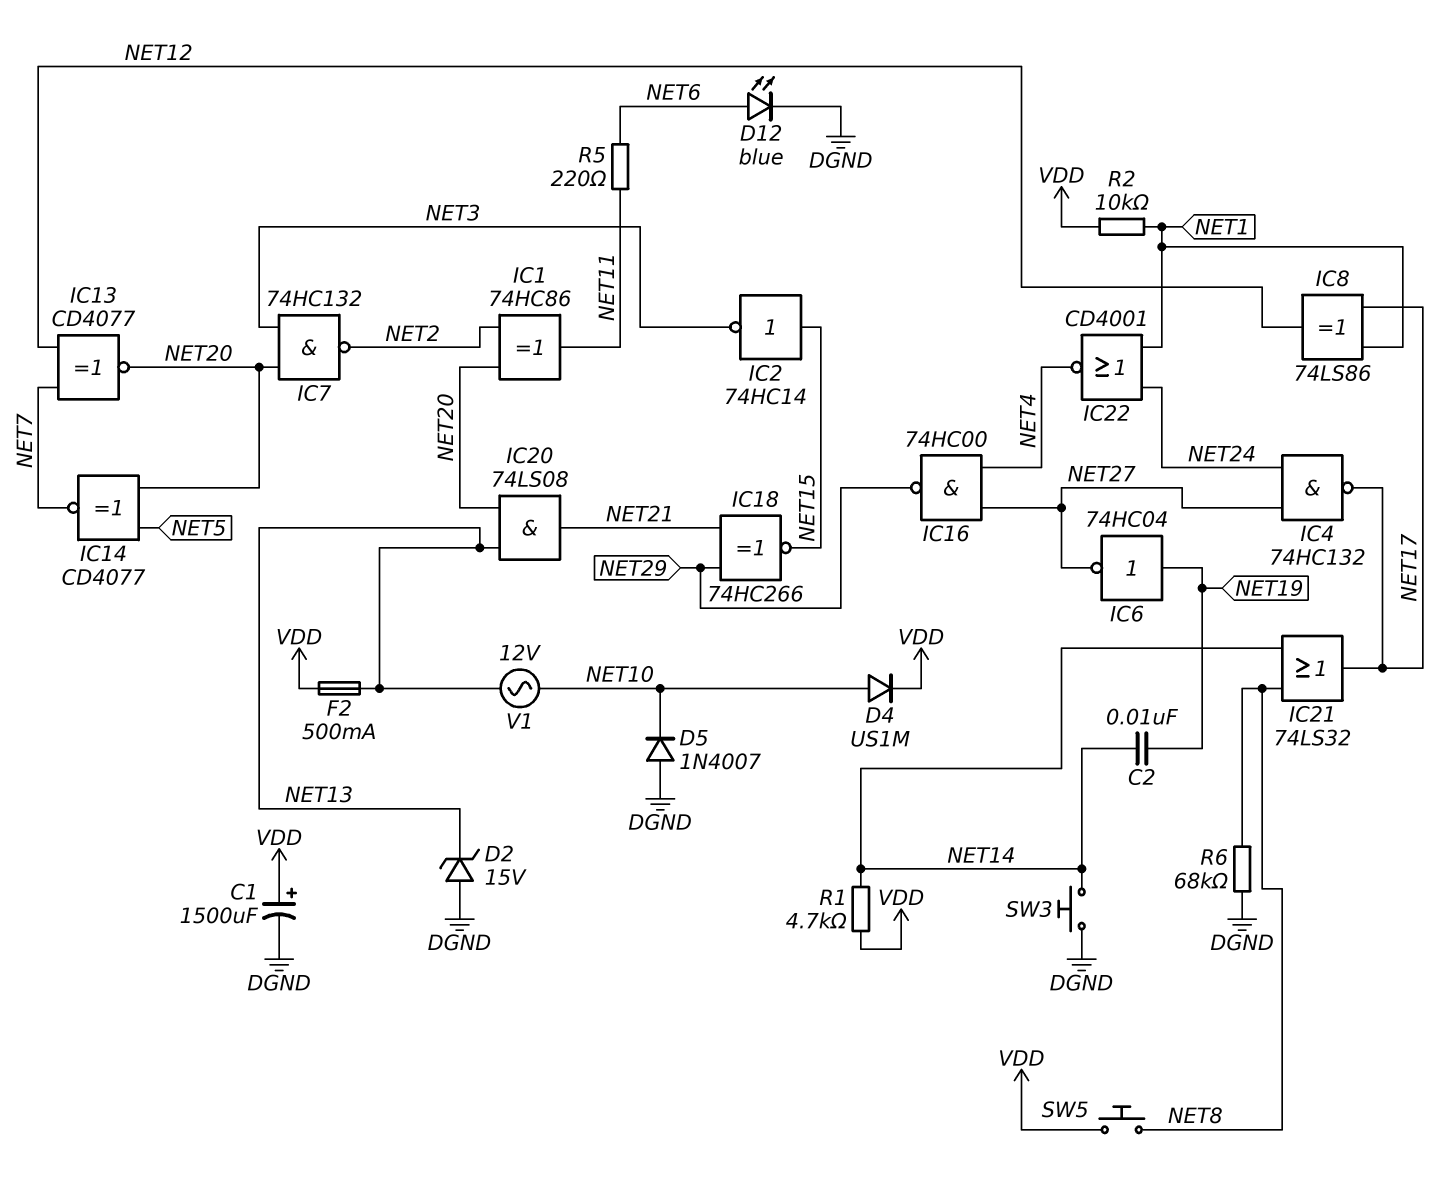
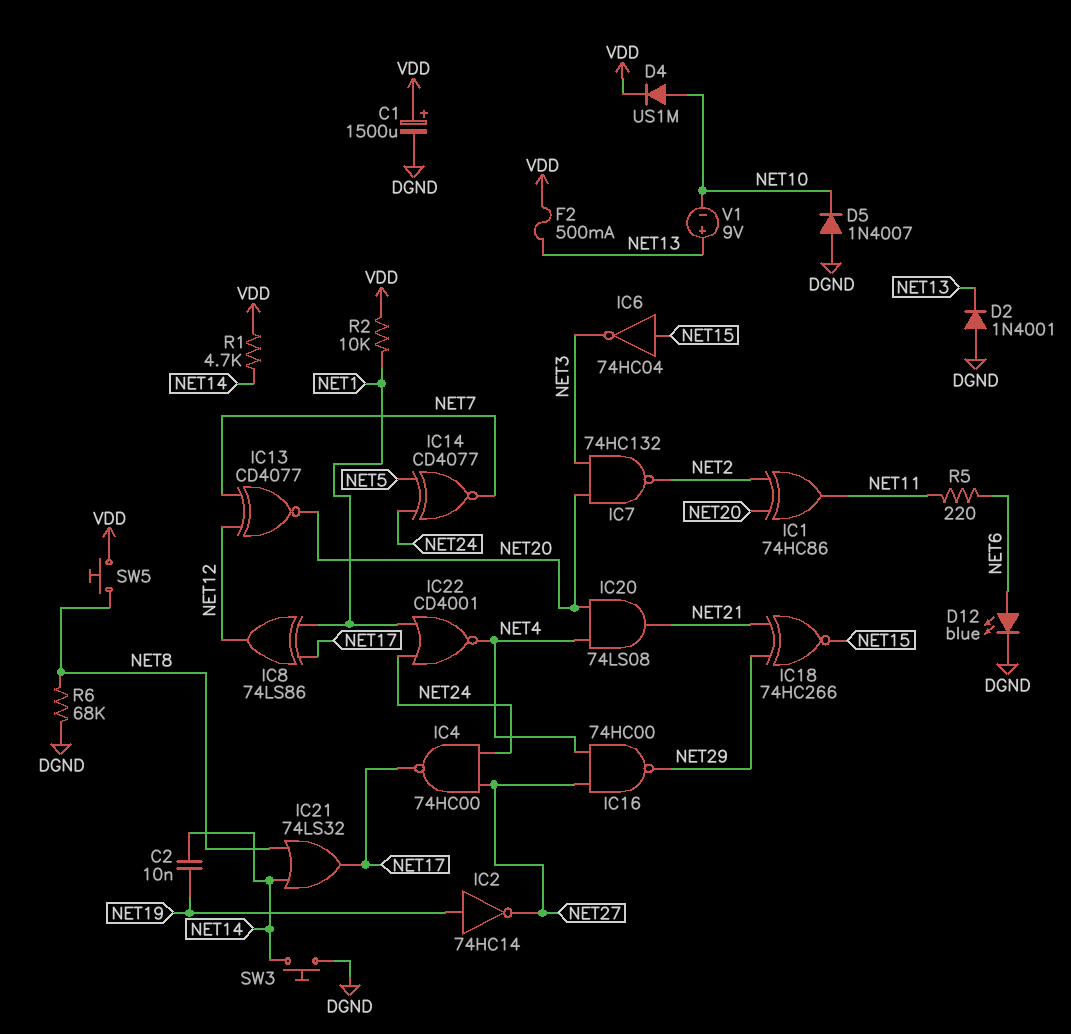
D2: zener 15V (A DGND, K NET13) -> diode 1N4001 (A DGND, K NET13)
IC2: NOT 74HC14 (in NET15, out NET3) -> NOT 74HC14 (in NET19, out NET27)
IC4: NAND 74HC132 (in NET24, in NET27, out NET17) -> NAND 74HC00 (in NET24, in NET27, out NET17)
IC6: NOT 74HC04 (in NET19, out NET27) -> NOT 74HC04 (in NET15, out NET3)
IC14: XNOR CD4077 (in NET5, in NET20, out NET7) -> XNOR CD4077 (in NET5, in NET24, out NET7)
IC20: AND 74LS08 (in NET13, in NET20, out NET21) -> AND 74LS08 (in NET4, in NET20, out NET21)
V1: AC 12V (NET10, NET13) -> 9V (plus NET13, minus NET10)

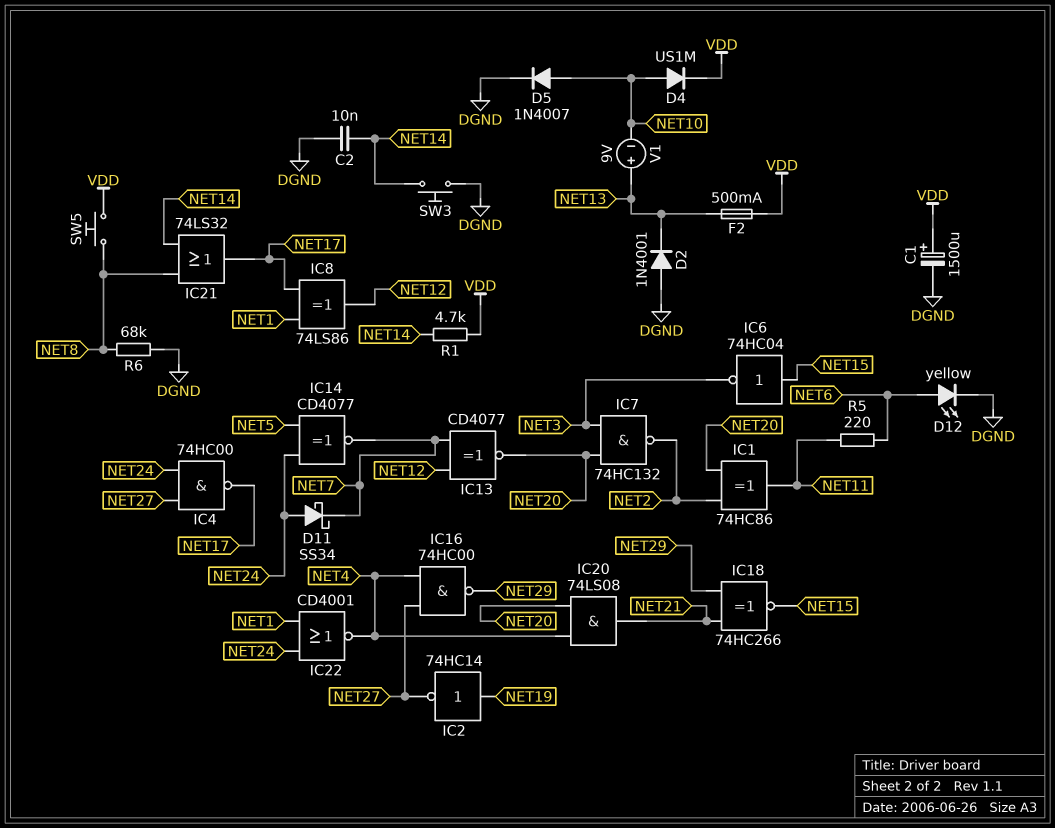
C2: 10nF (NET14, NET19) -> 10nF (DGND, NET14)
D5: diode 1N4007 (A DGND, K NET10) -> diode 1N4007 (A NET10, K DGND)
D11: none -> schottky SS34 (A NET24, K NET7)
D12: LED blue (A NET6, K DGND) -> LED yellow (A NET6, K DGND)
R2: 10k (NET1, VDD) -> none

